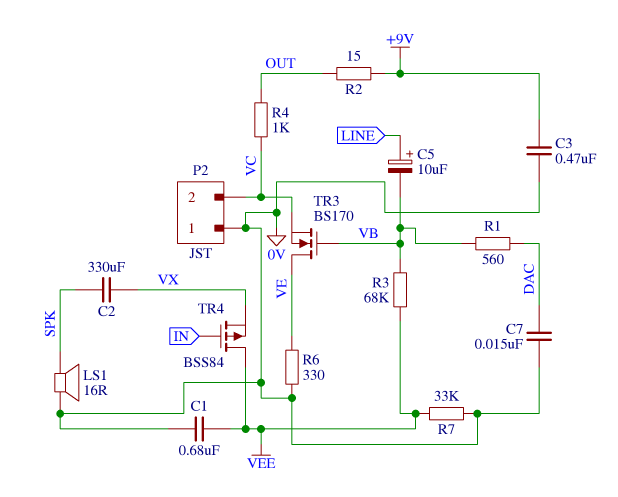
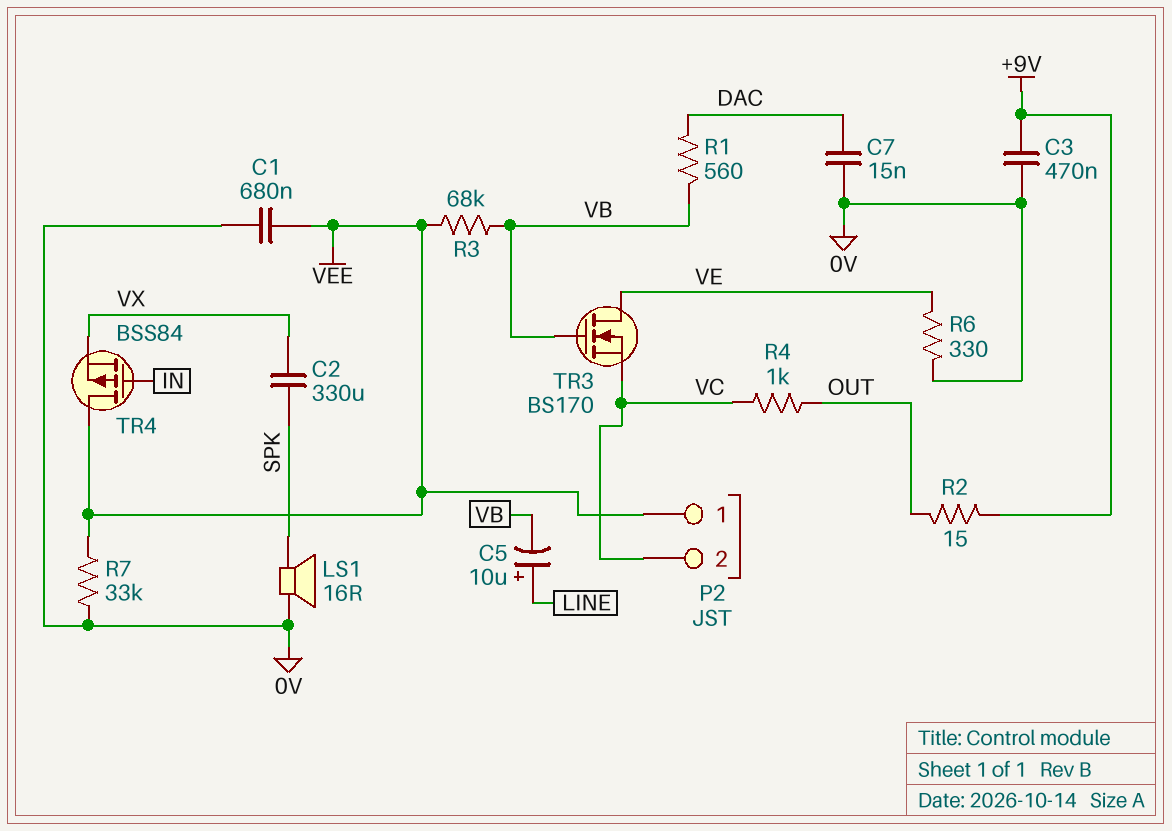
P2 pin 1: 0V -> VEE

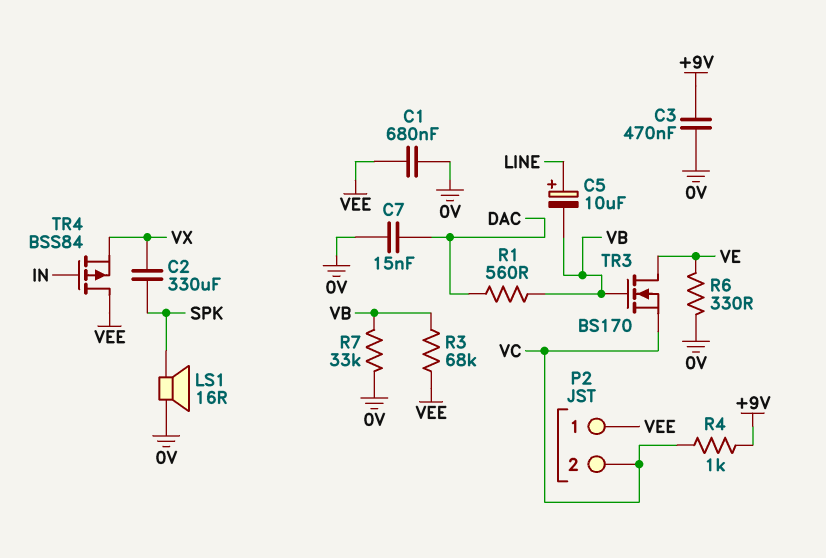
R2: 15 (+9V, OUT) -> none
R4: 1k (OUT, VC) -> 1k (+9V, VC)
R7: 33k (0V, VEE) -> 33k (0V, VB)

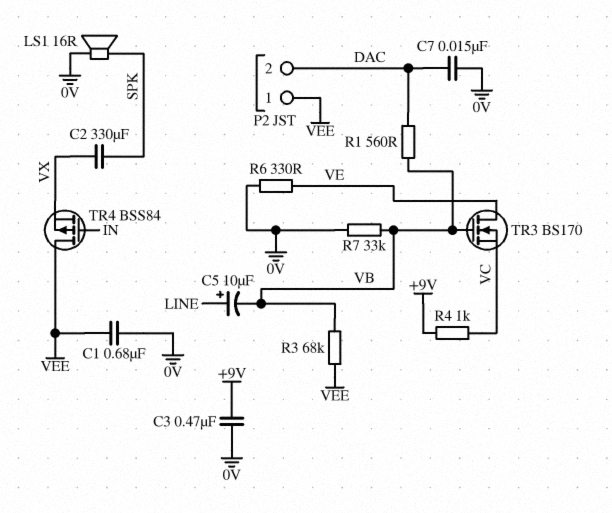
P2 pin 2: VC -> DAC

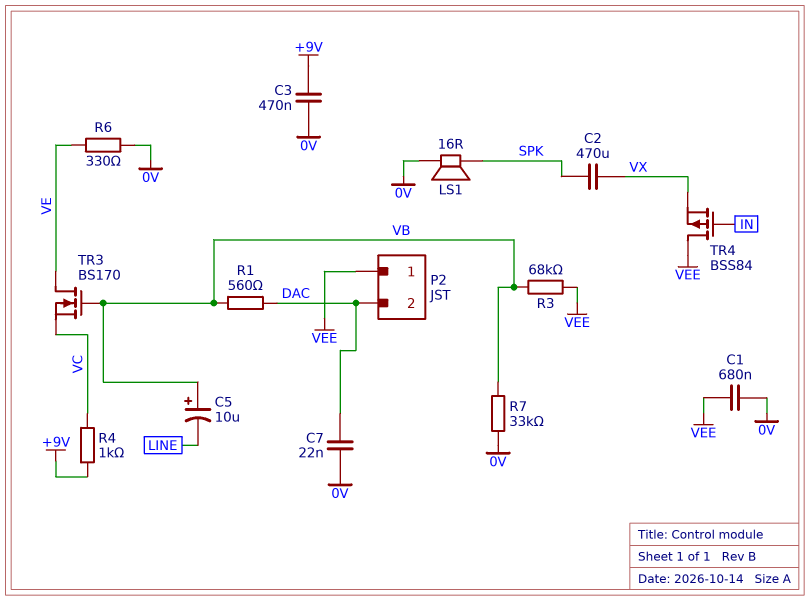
C2: 330uF (SPK, VX) -> 470uF (SPK, VX)
C5: 10uF (plus LINE, minus VB) -> 10uF (plus VB, minus LINE)
C7: 15nF (0V, DAC) -> 22nF (0V, DAC)

